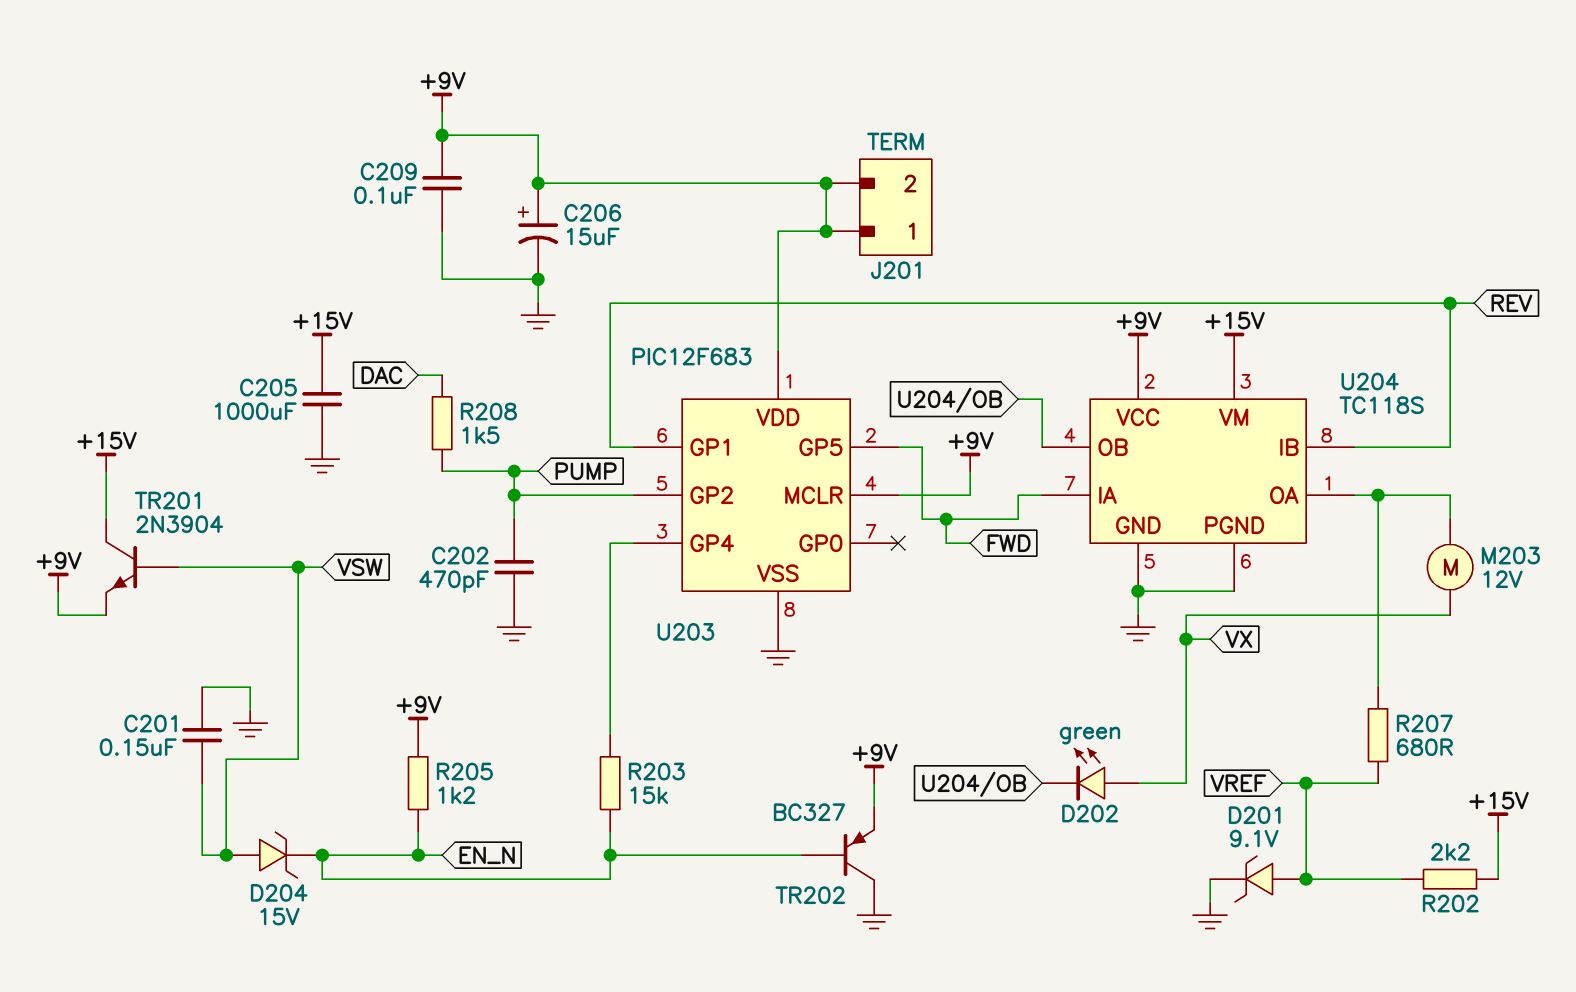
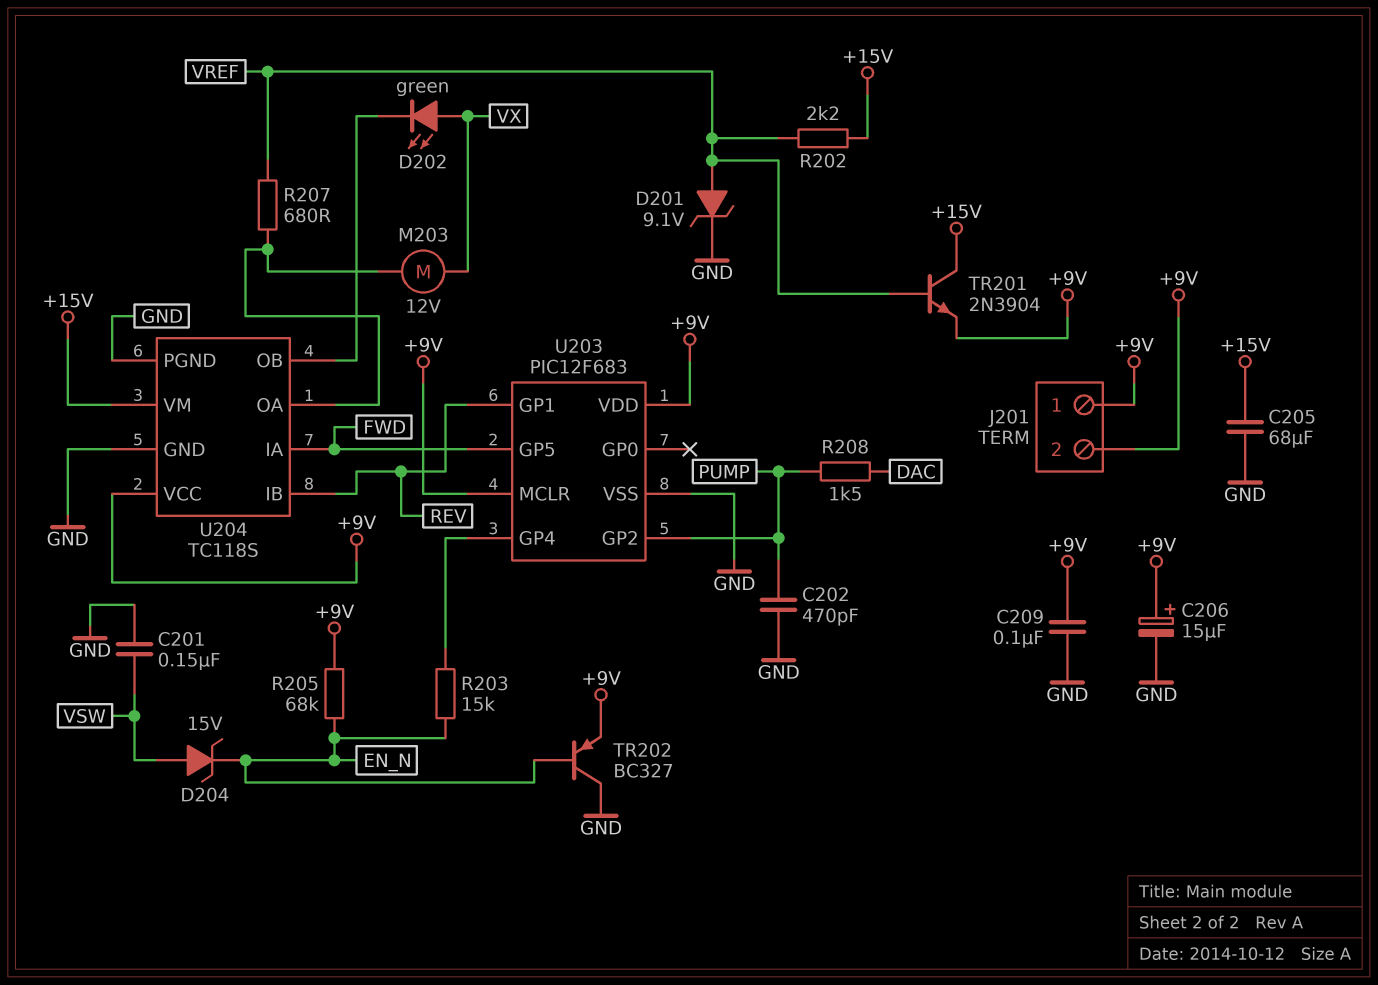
C205: 1000uF (+15V, GND) -> 68uF (+15V, GND)
R205: 1.2k (+9V, EN_N) -> 68k (+9V, EN_N)
TR201: NPN 2N3904 (B VSW, C +15V, E +9V) -> NPN 2N3904 (B VREF, C +15V, E +9V)

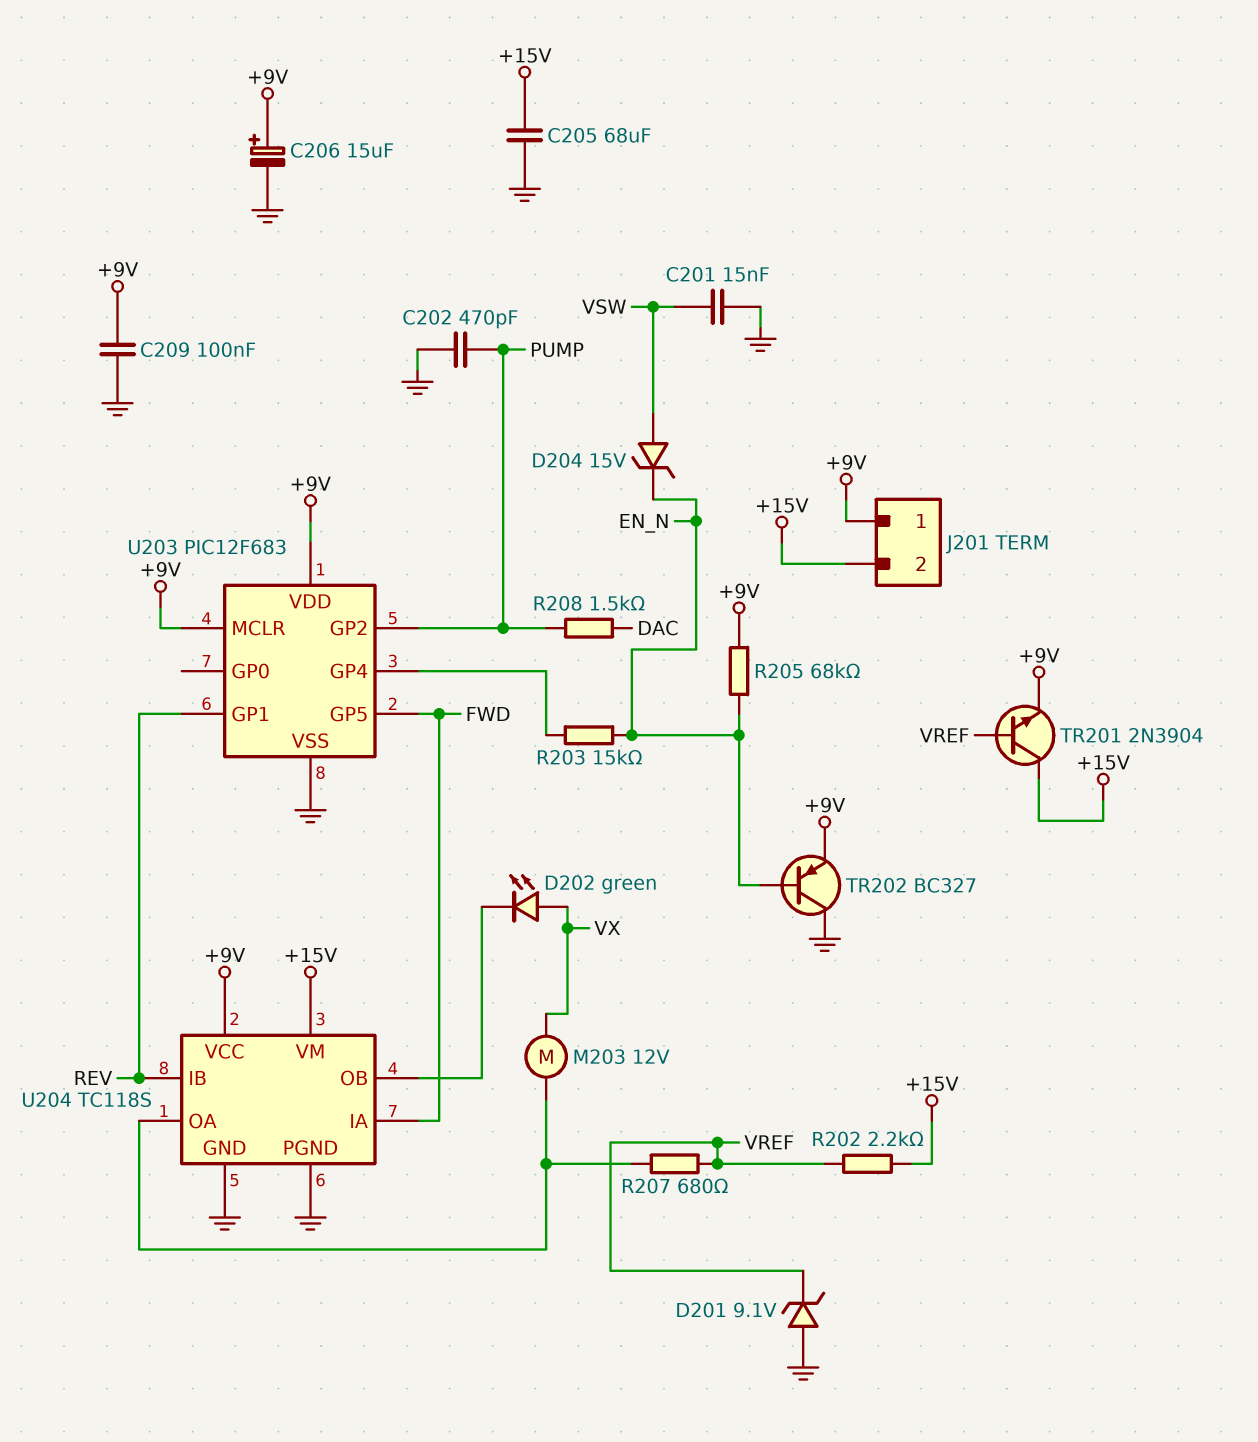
C201: 150nF (GND, VSW) -> 15nF (GND, VSW)
D201: zener 9.1V (A VREF, K GND) -> zener 9.1V (A GND, K VREF)
J201 pin 2: +9V -> +15V

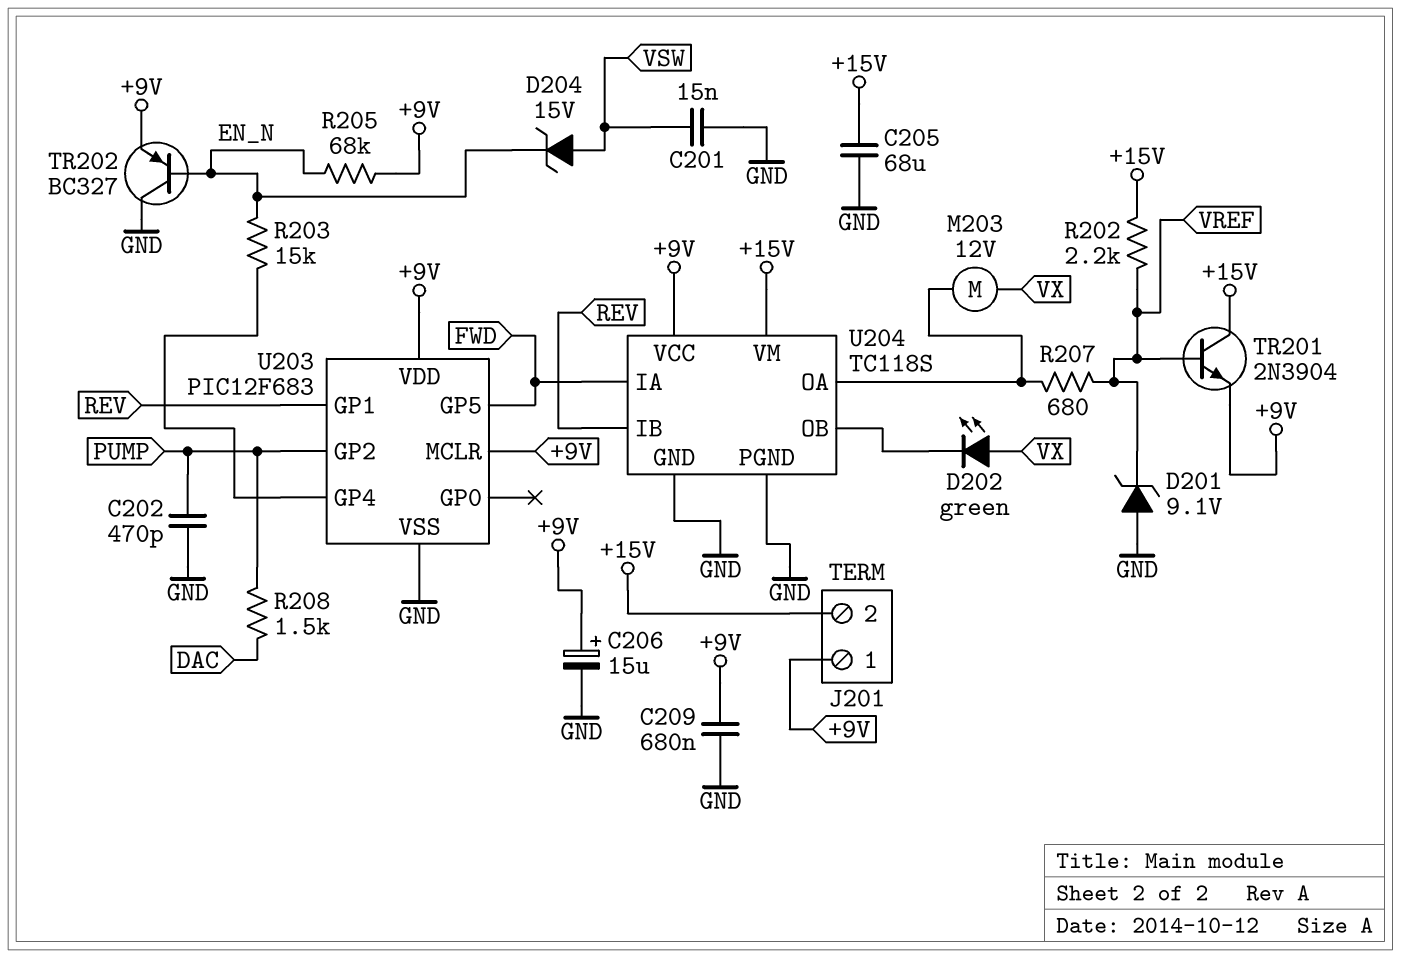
C209: 100nF (+9V, GND) -> 680nF (+9V, GND)

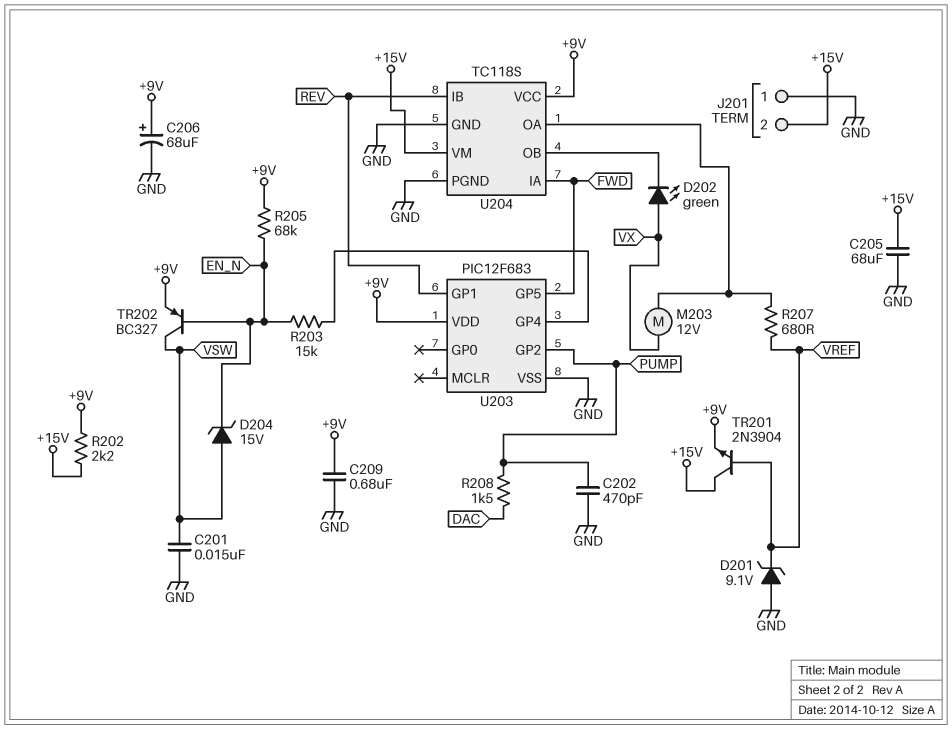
C206: 15uF (plus +9V, minus GND) -> 68uF (plus +9V, minus GND)
J201 pin 1: +9V -> GND
R202: 2.2k (+15V, VREF) -> 2.2k (+9V, +15V)
TR202: PNP BC327 (B EN_N, C GND, E +9V) -> PNP BC327 (B EN_N, C VSW, E +9V)
U203 pin MCLR: +9V -> none

